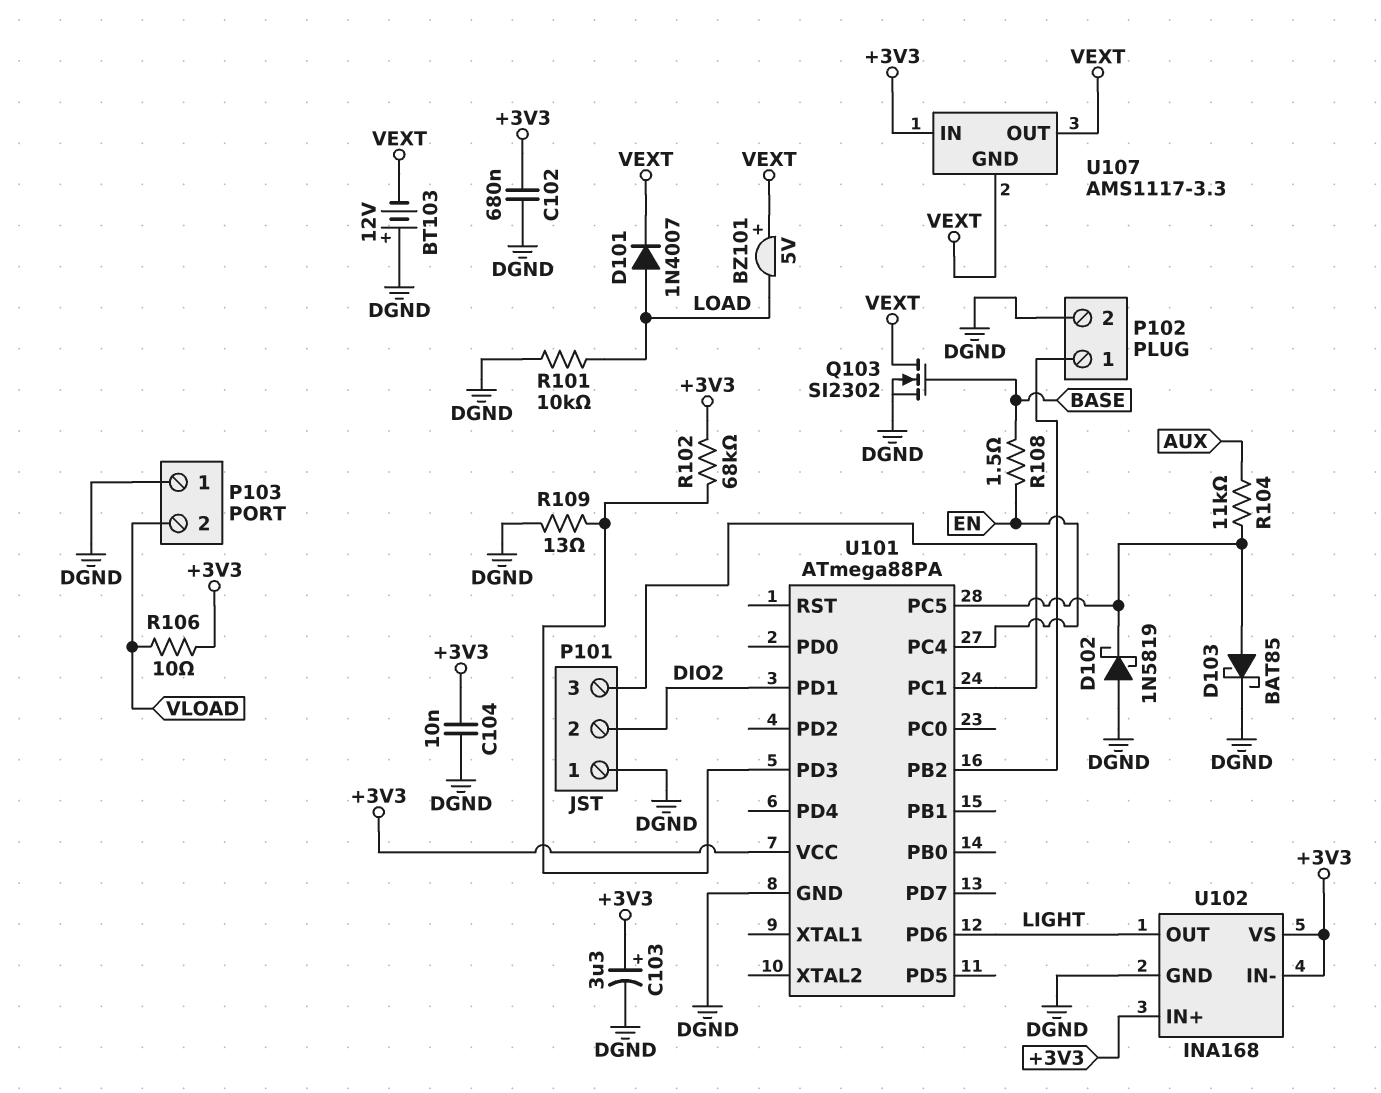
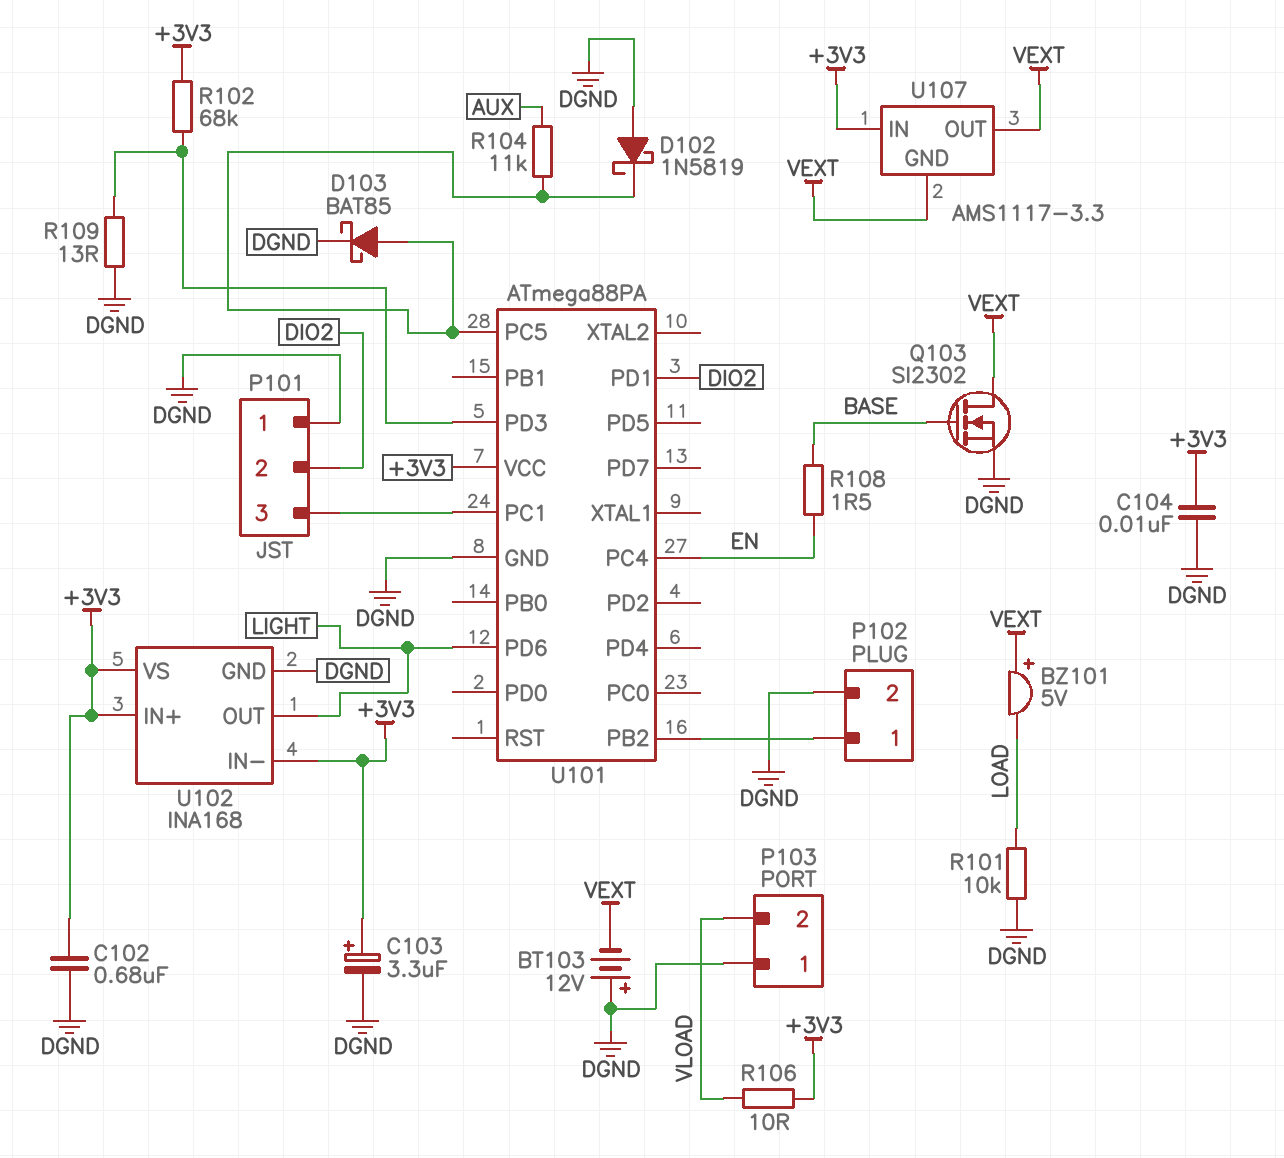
D101: diode 1N4007 (A LOAD, K VEXT) -> none

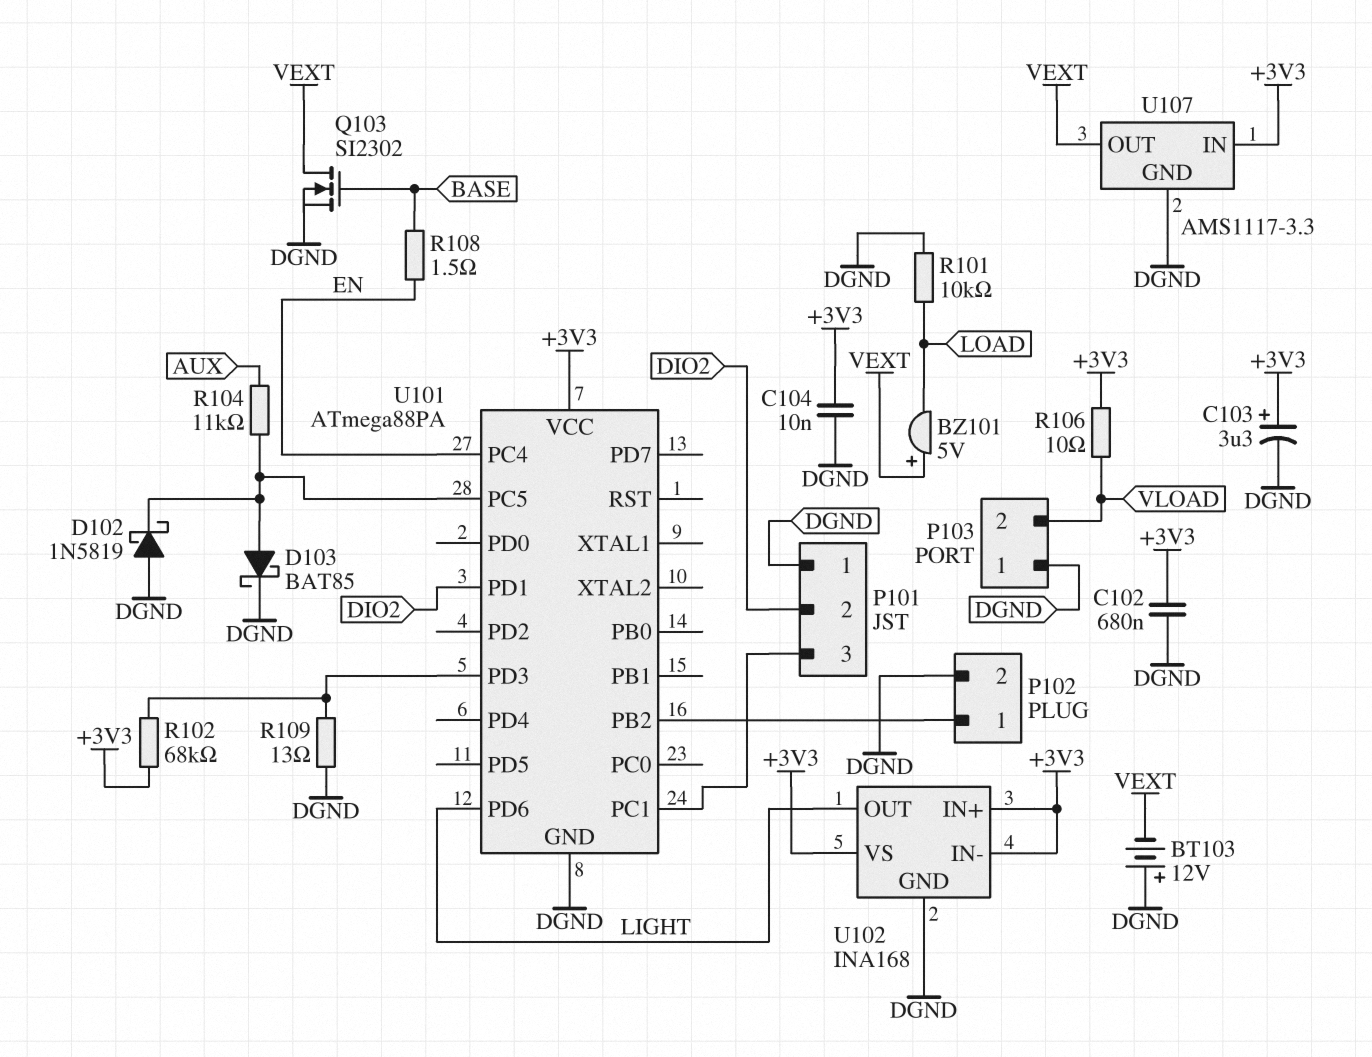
U107 pin GND: VEXT -> DGND

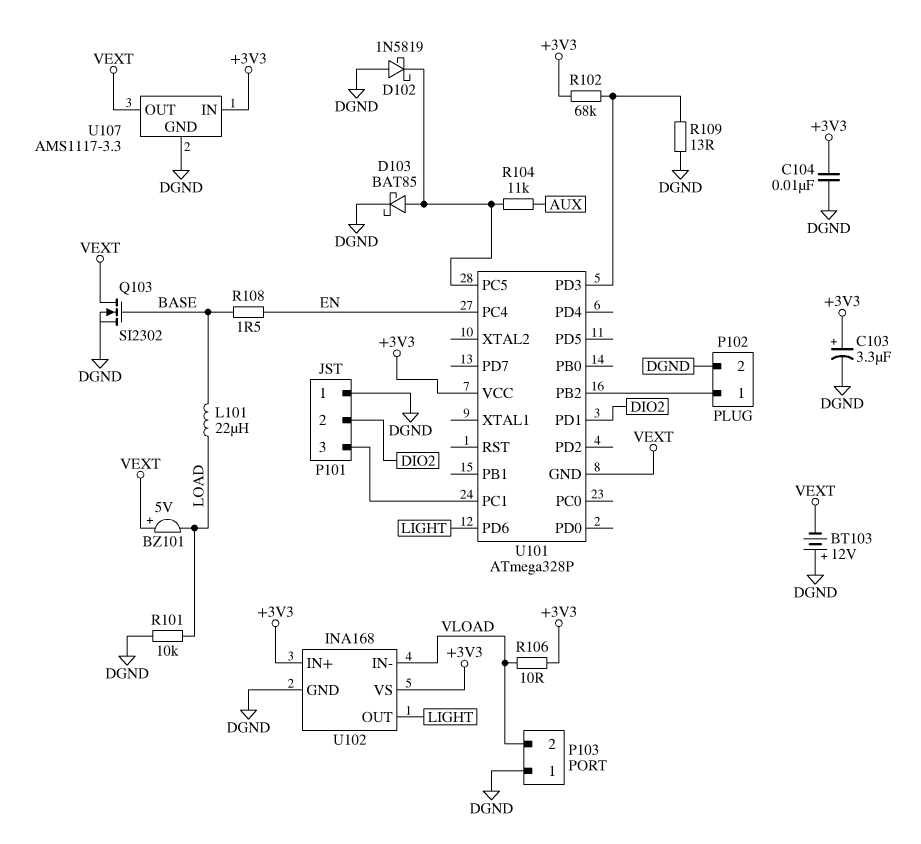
C102: 680nF (+3V3, DGND) -> none
L101: none -> 22uH (BASE, LOAD)
U101: ATmega88PA -> ATmega328P
U101 pin GND: DGND -> VEXT
U102 pin IN-: +3V3 -> VLOAD

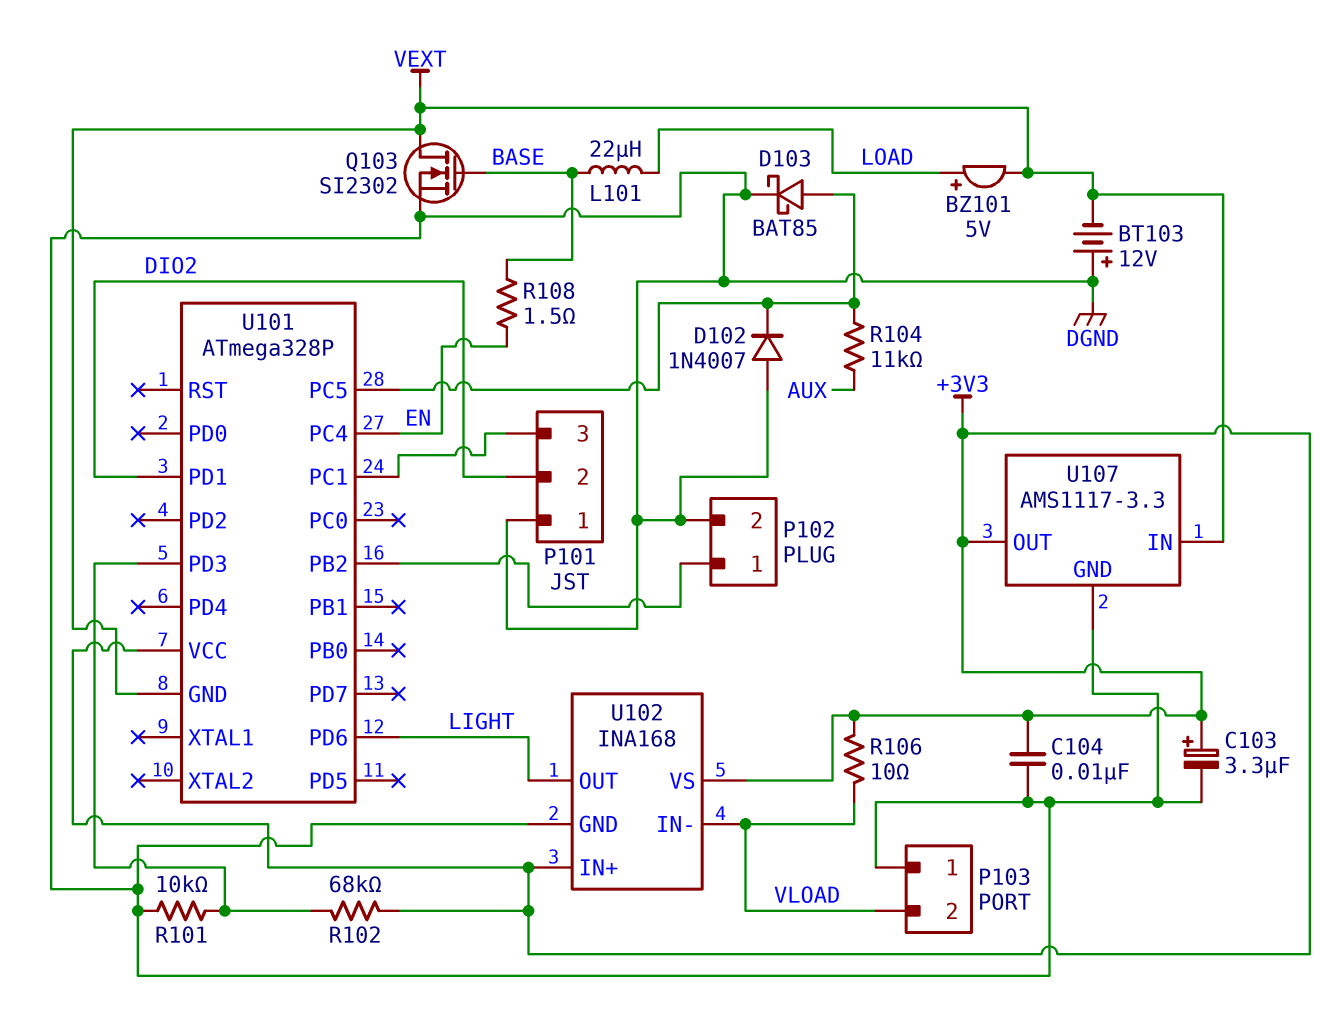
BZ101: buzzer 5V (plus VEXT, minus LOAD) -> buzzer 5V (plus LOAD, minus VEXT)
D102: schottky 1N5819 (A DGND, K U101/PC5) -> diode 1N4007 (A DGND, K U101/PC5)
R101: 10k (DGND, LOAD) -> 10k (DGND, U101/PD3)
R109: 13 (DGND, U101/PD3) -> none
U107 pin IN: +3V3 -> VEXT
U107 pin OUT: VEXT -> +3V3

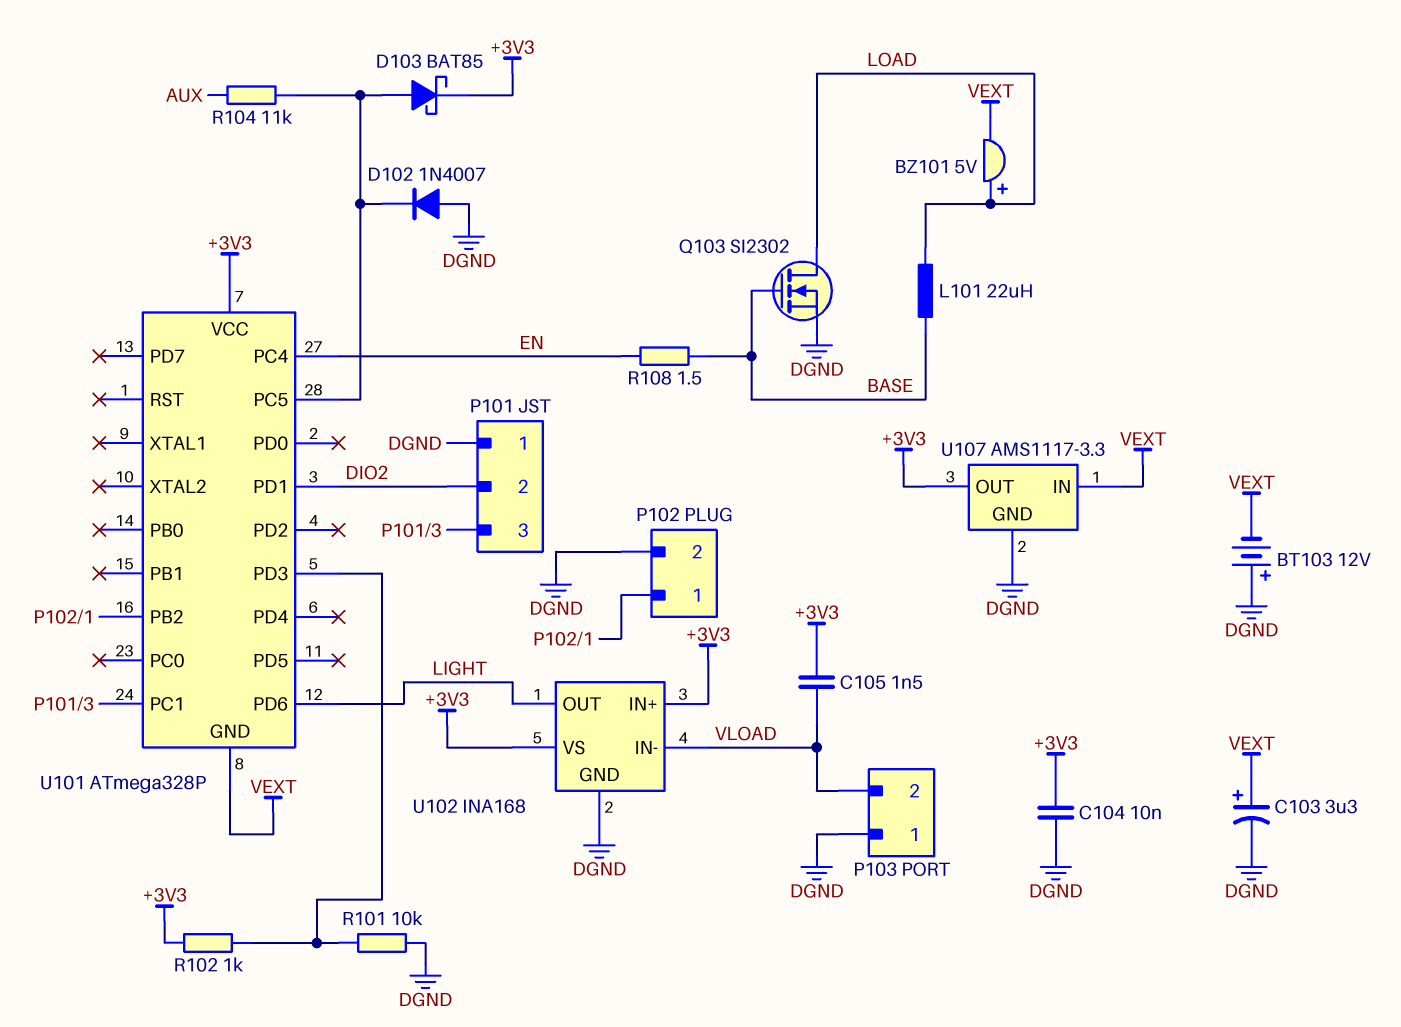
C103: 3.3uF (plus +3V3, minus DGND) -> 3.3uF (plus VEXT, minus DGND)
C105: none -> 1.5nF (+3V3, VLOAD)
D103: schottky BAT85 (A U101/PC5, K DGND) -> schottky BAT85 (A U101/PC5, K +3V3)
Q103: NMOS SI2302 (G BASE, D VEXT, S DGND) -> NMOS SI2302 (G BASE, D LOAD, S DGND)
R102: 68k (+3V3, U101/PD3) -> 1k (+3V3, U101/PD3)
R106: 10 (+3V3, VLOAD) -> none

